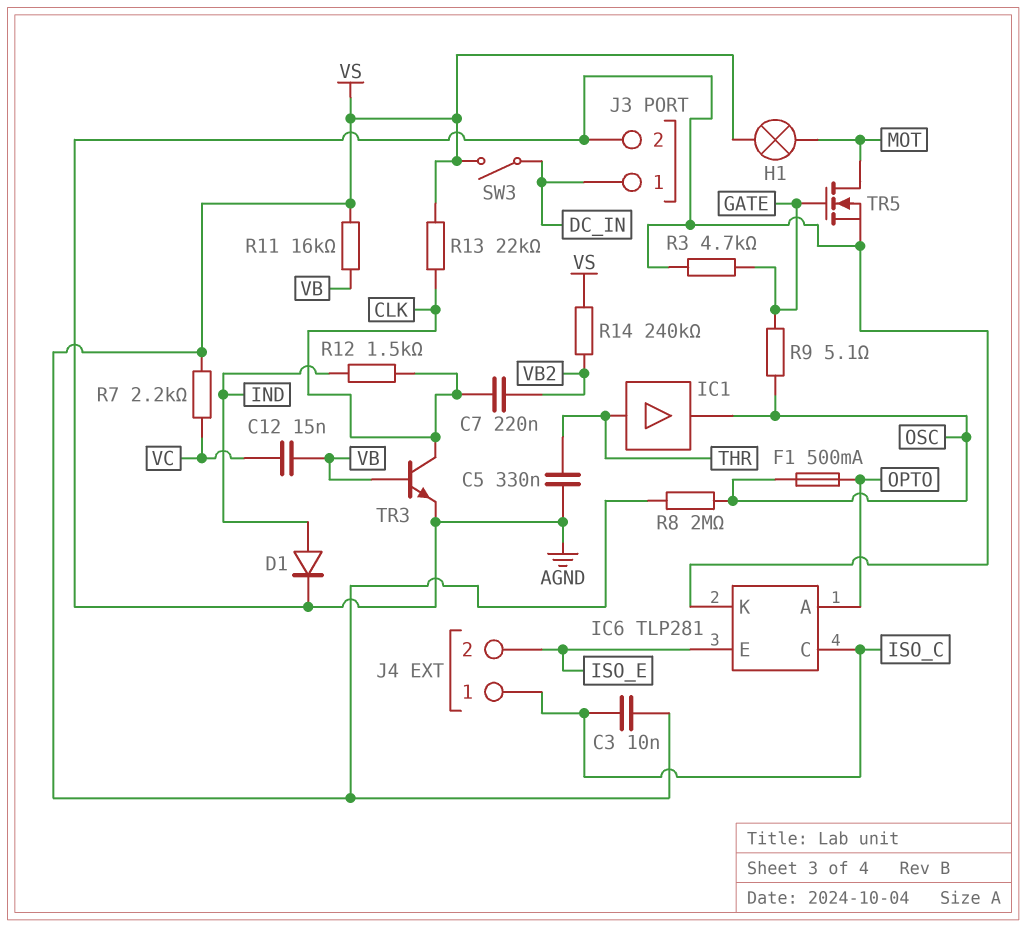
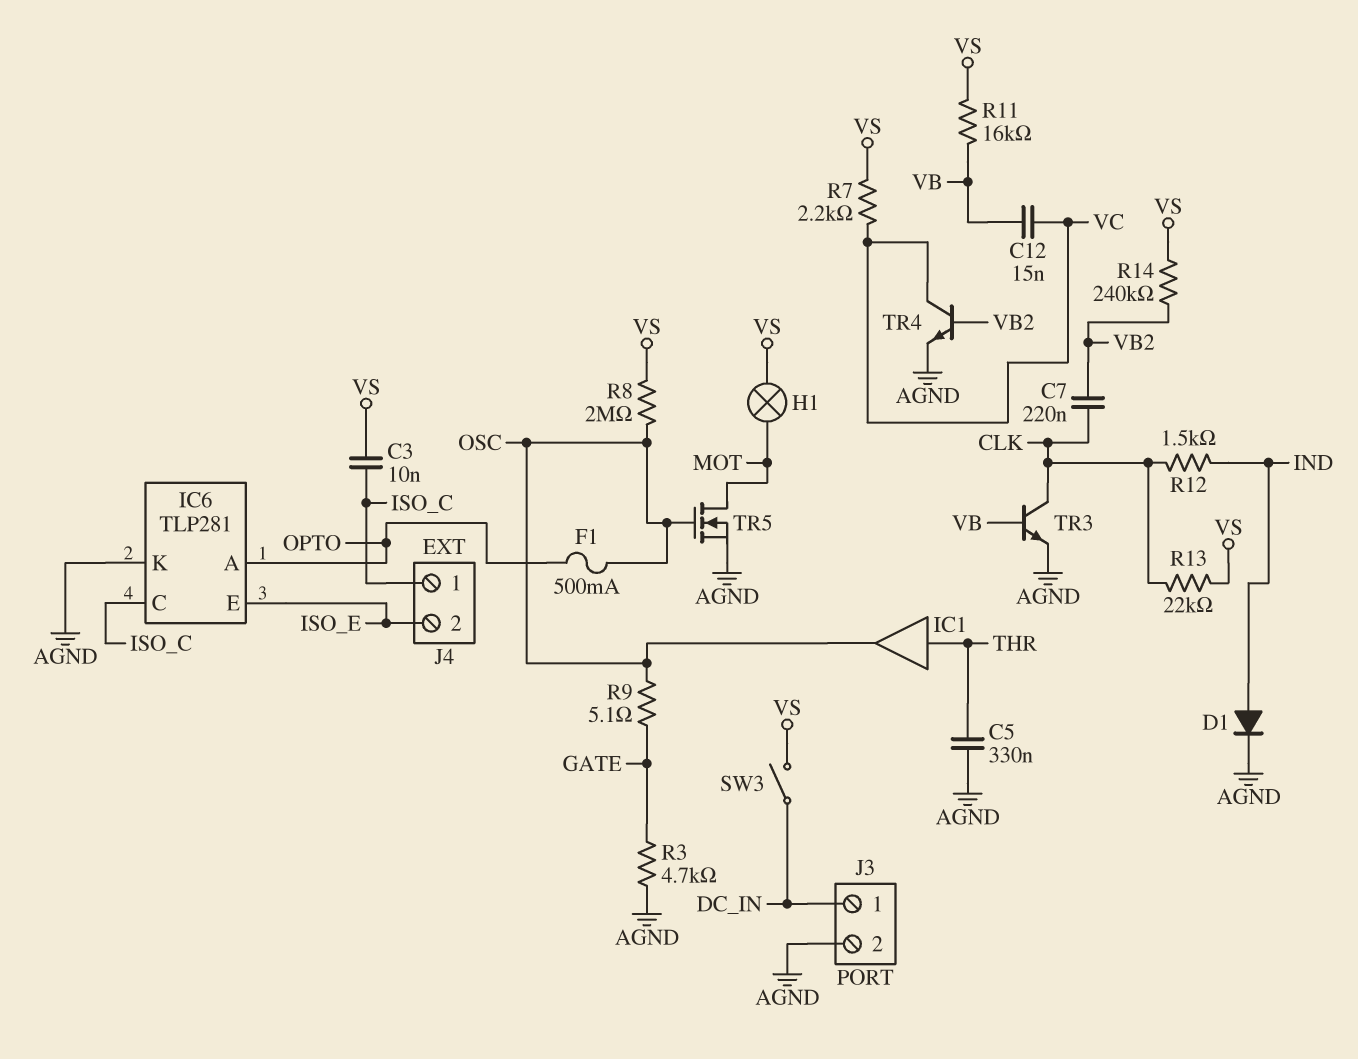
TR4: none -> NPN (B VB2, C VC, E AGND)
TR5: NMOS (G GATE, D MOT, S AGND) -> NMOS (G OSC, D MOT, S AGND)

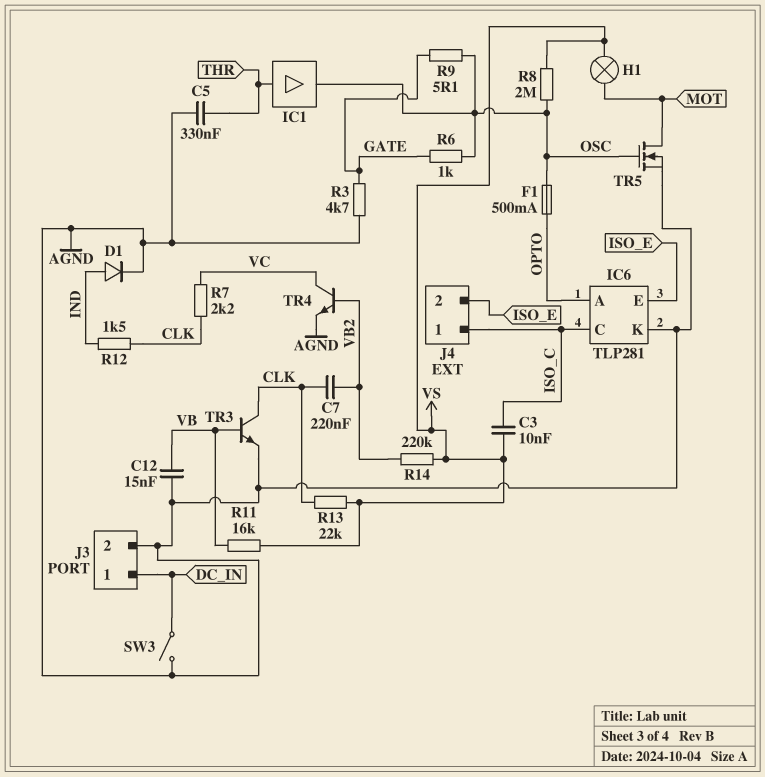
C12: 15nF (VB, VC) -> 15nF (AGND, VB)
R6: none -> 1k (GATE, OSC)
R7: 2.2k (VC, VS) -> 2.2k (CLK, VC)
R14: 240k (VB2, VS) -> 220k (VB2, VS)
SW3: switch (DC_IN, VS) -> switch (AGND, DC_IN)

